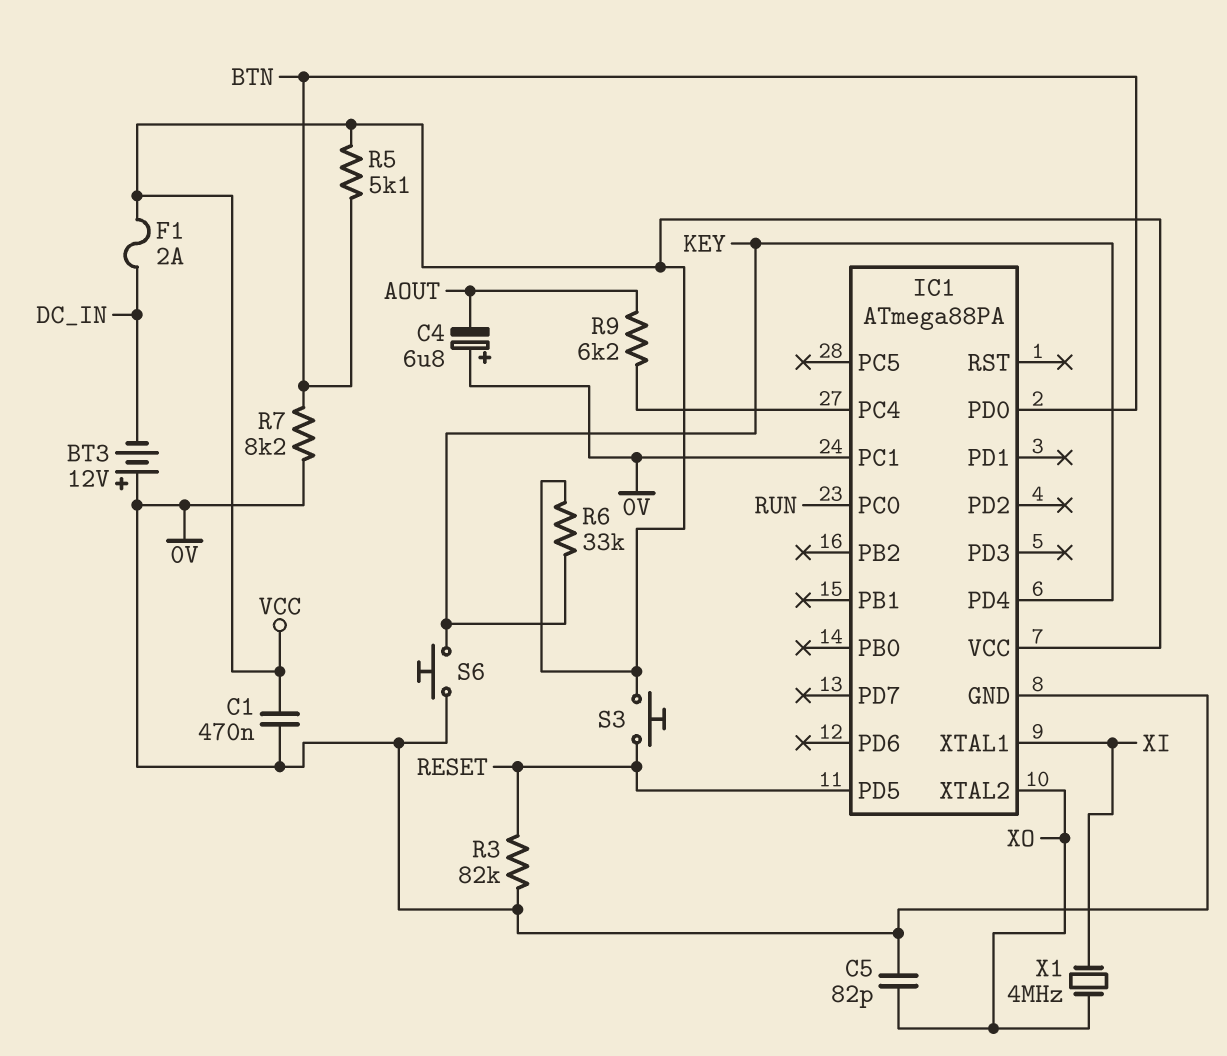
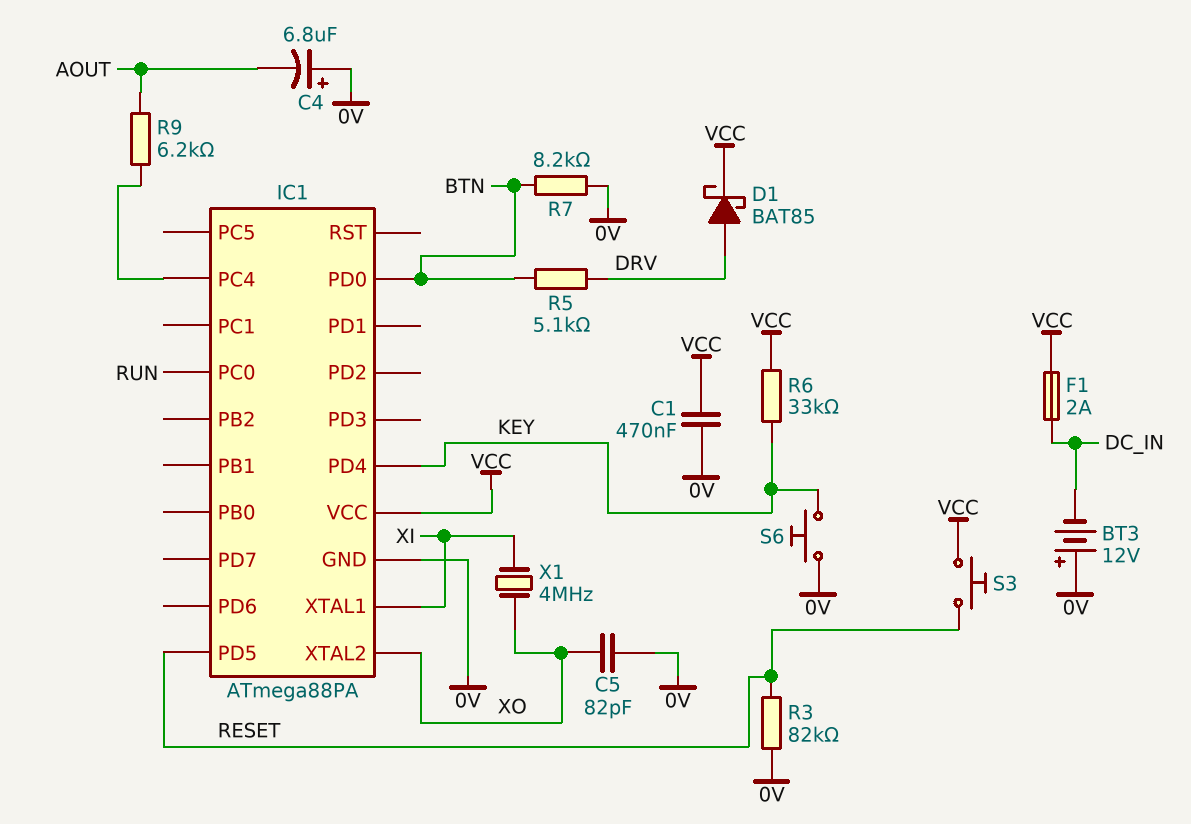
D1: none -> schottky BAT85 (A DRV, K VCC)
IC1 pin PC1: 0V -> none
R5: 5.1k (BTN, VCC) -> 5.1k (BTN, DRV)

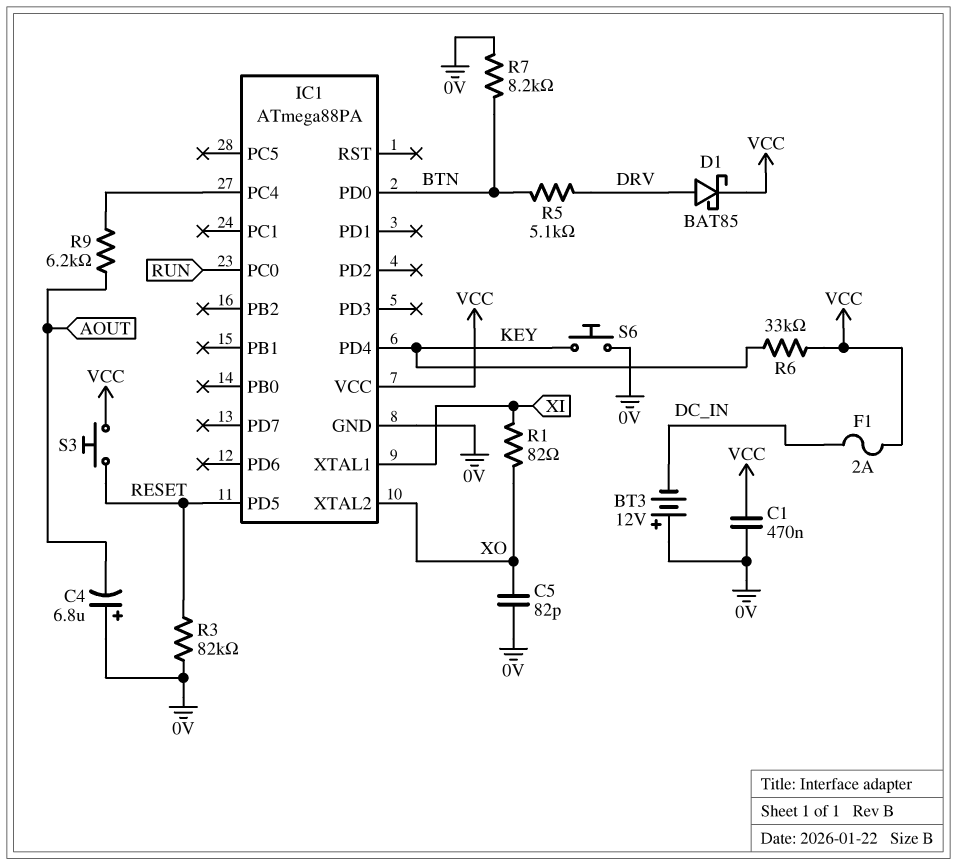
R1: none -> 82 (XI, XO)
X1: 4MHz (XI, XO) -> none

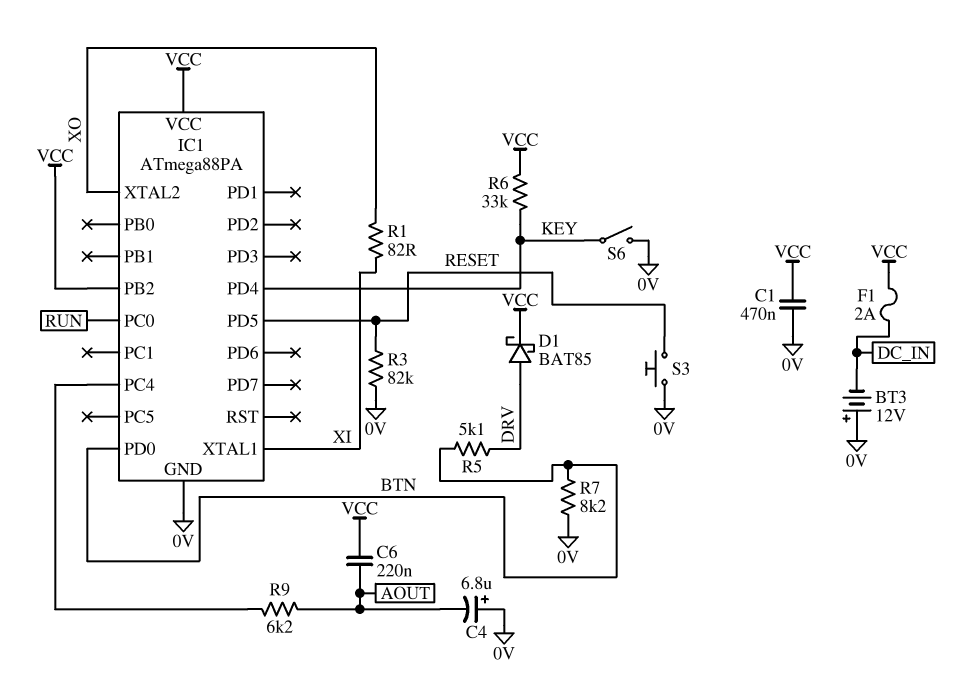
C5: 82pF (0V, XO) -> none
C6: none -> 220nF (AOUT, VCC)
IC1 pin PB2: none -> VCC
S3: button (RESET, VCC) -> button (0V, RESET)
S6: button (0V, KEY) -> switch (0V, KEY)

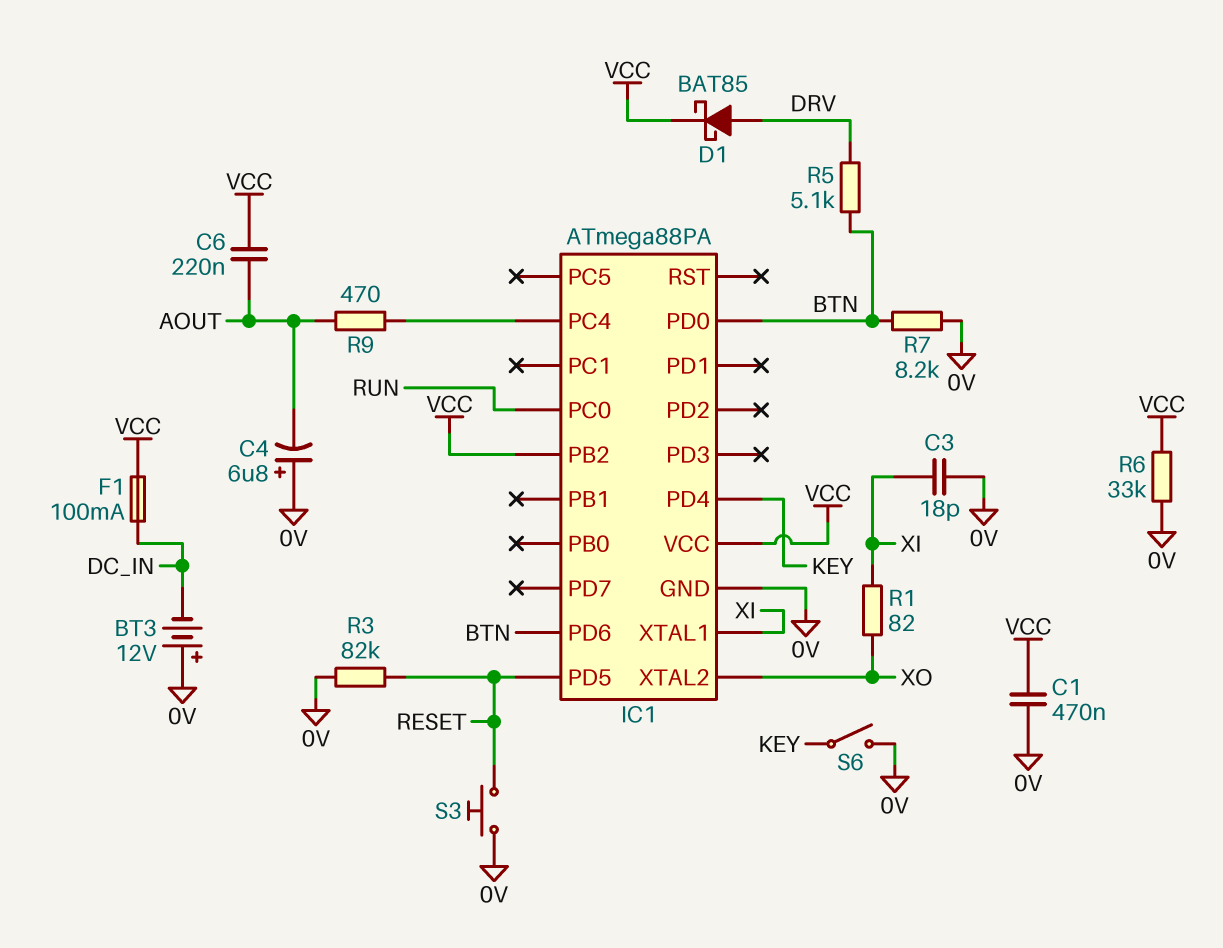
C3: none -> 18pF (0V, XI)
F1: 2A (DC_IN, VCC) -> 100mA (DC_IN, VCC)
IC1 pin PD6: none -> BTN
R6: 33k (KEY, VCC) -> 33k (0V, VCC)
R9: 6.2k (AOUT, IC1/PC4) -> 470 (AOUT, IC1/PC4)

